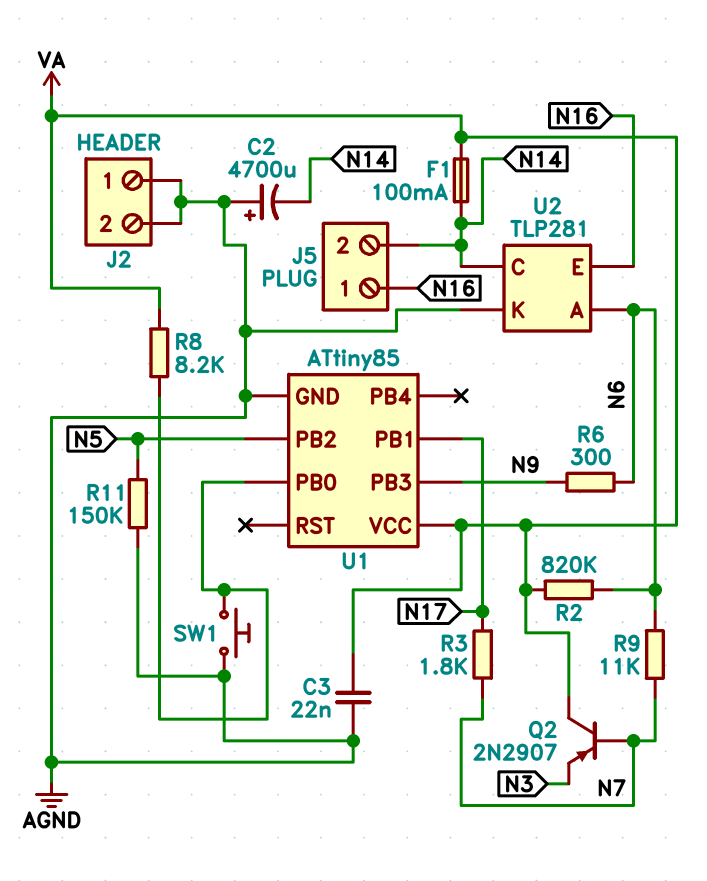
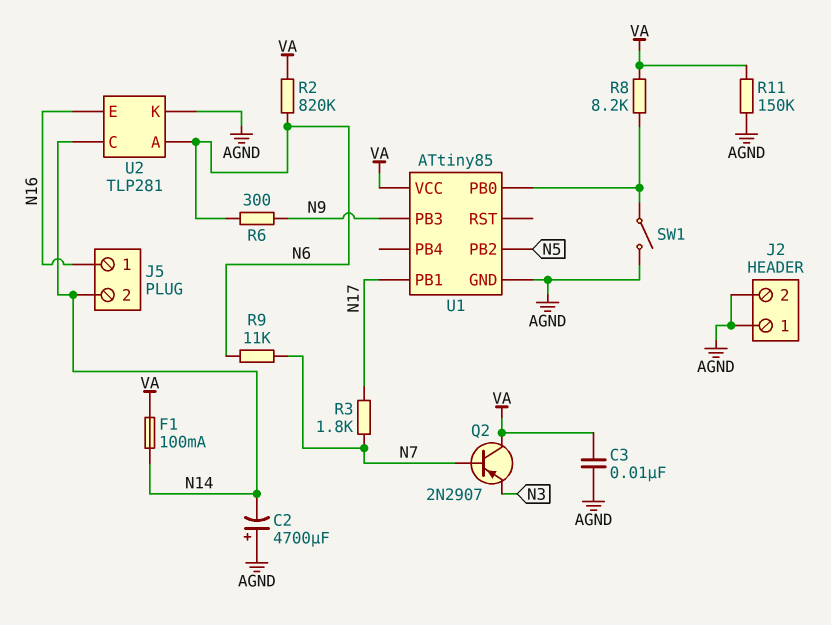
C3: 22nF (AGND, VA) -> 10nF (AGND, VA)
R11: 150k (AGND, N5) -> 150k (AGND, VA)
SW1: button (AGND, U1/PB0) -> switch (AGND, U1/PB0)

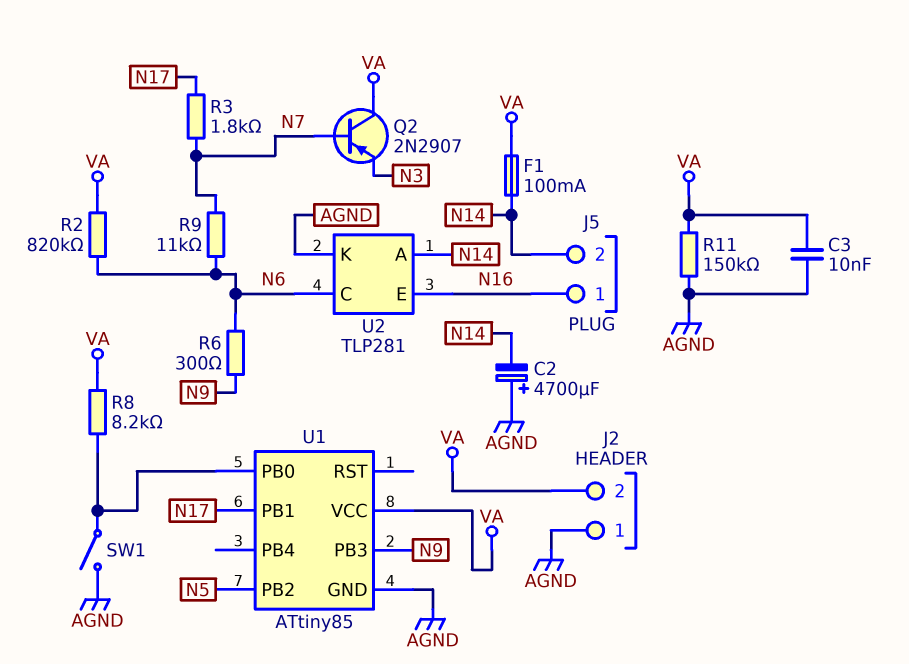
J2 pin 2: AGND -> VA
U2 pin A: N6 -> N14
U2 pin C: N14 -> N6

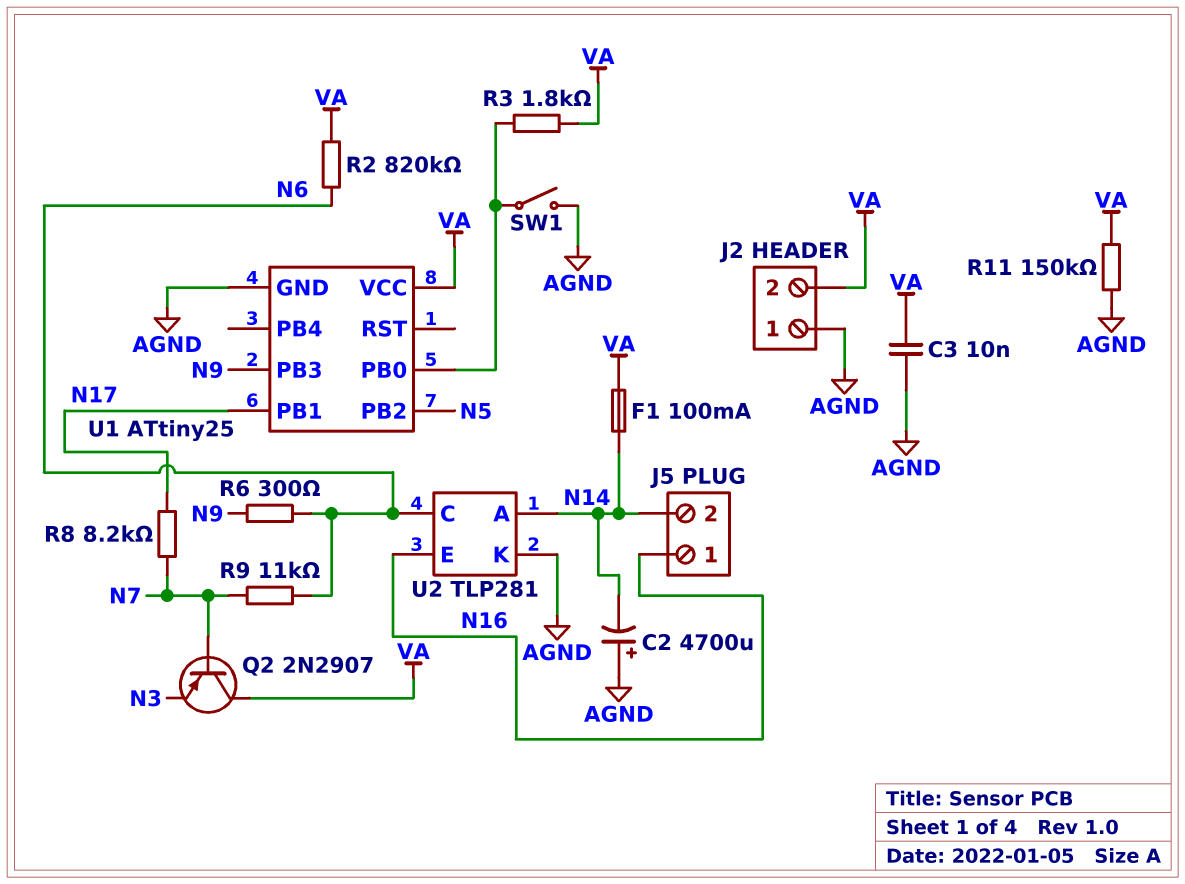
R3: 1.8k (N7, N17) -> 1.8k (U1/PB0, VA)
R8: 8.2k (U1/PB0, VA) -> 8.2k (N7, N17)
U1: ATtiny85 -> ATtiny25

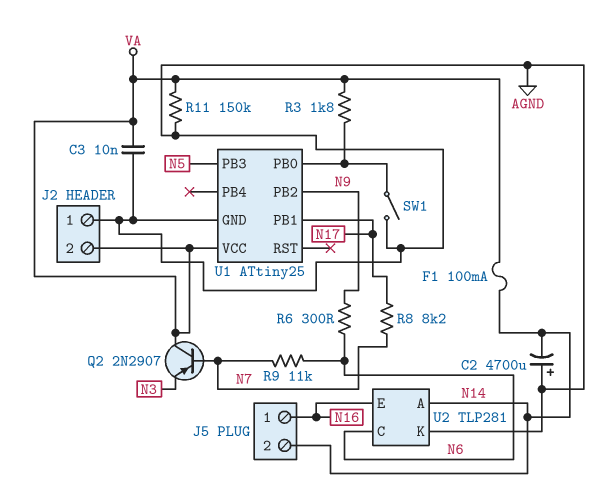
R2: 820k (N6, VA) -> none
U1 pin PB2: N5 -> N9
U1 pin PB3: N9 -> N5

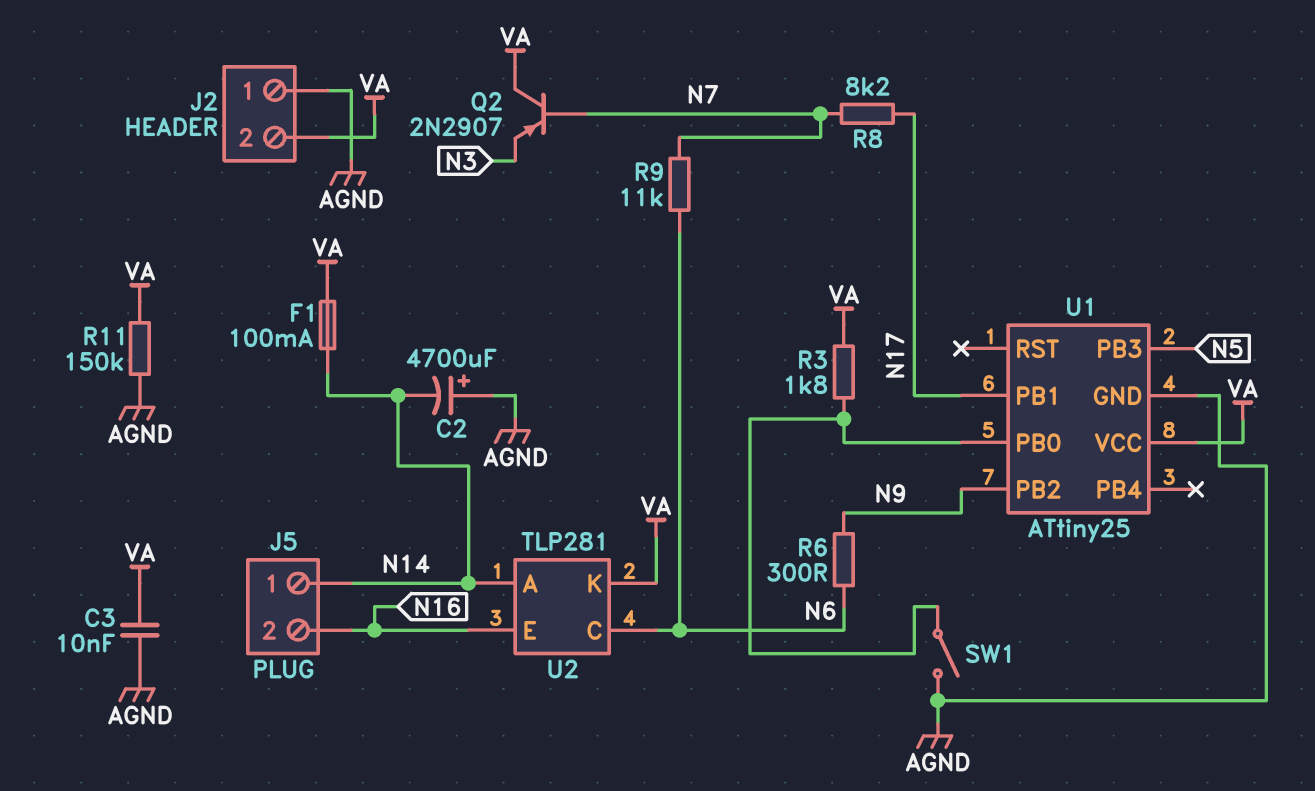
J5 pin 1: N16 -> N14
J5 pin 2: N14 -> N16
U2 pin K: AGND -> VA

